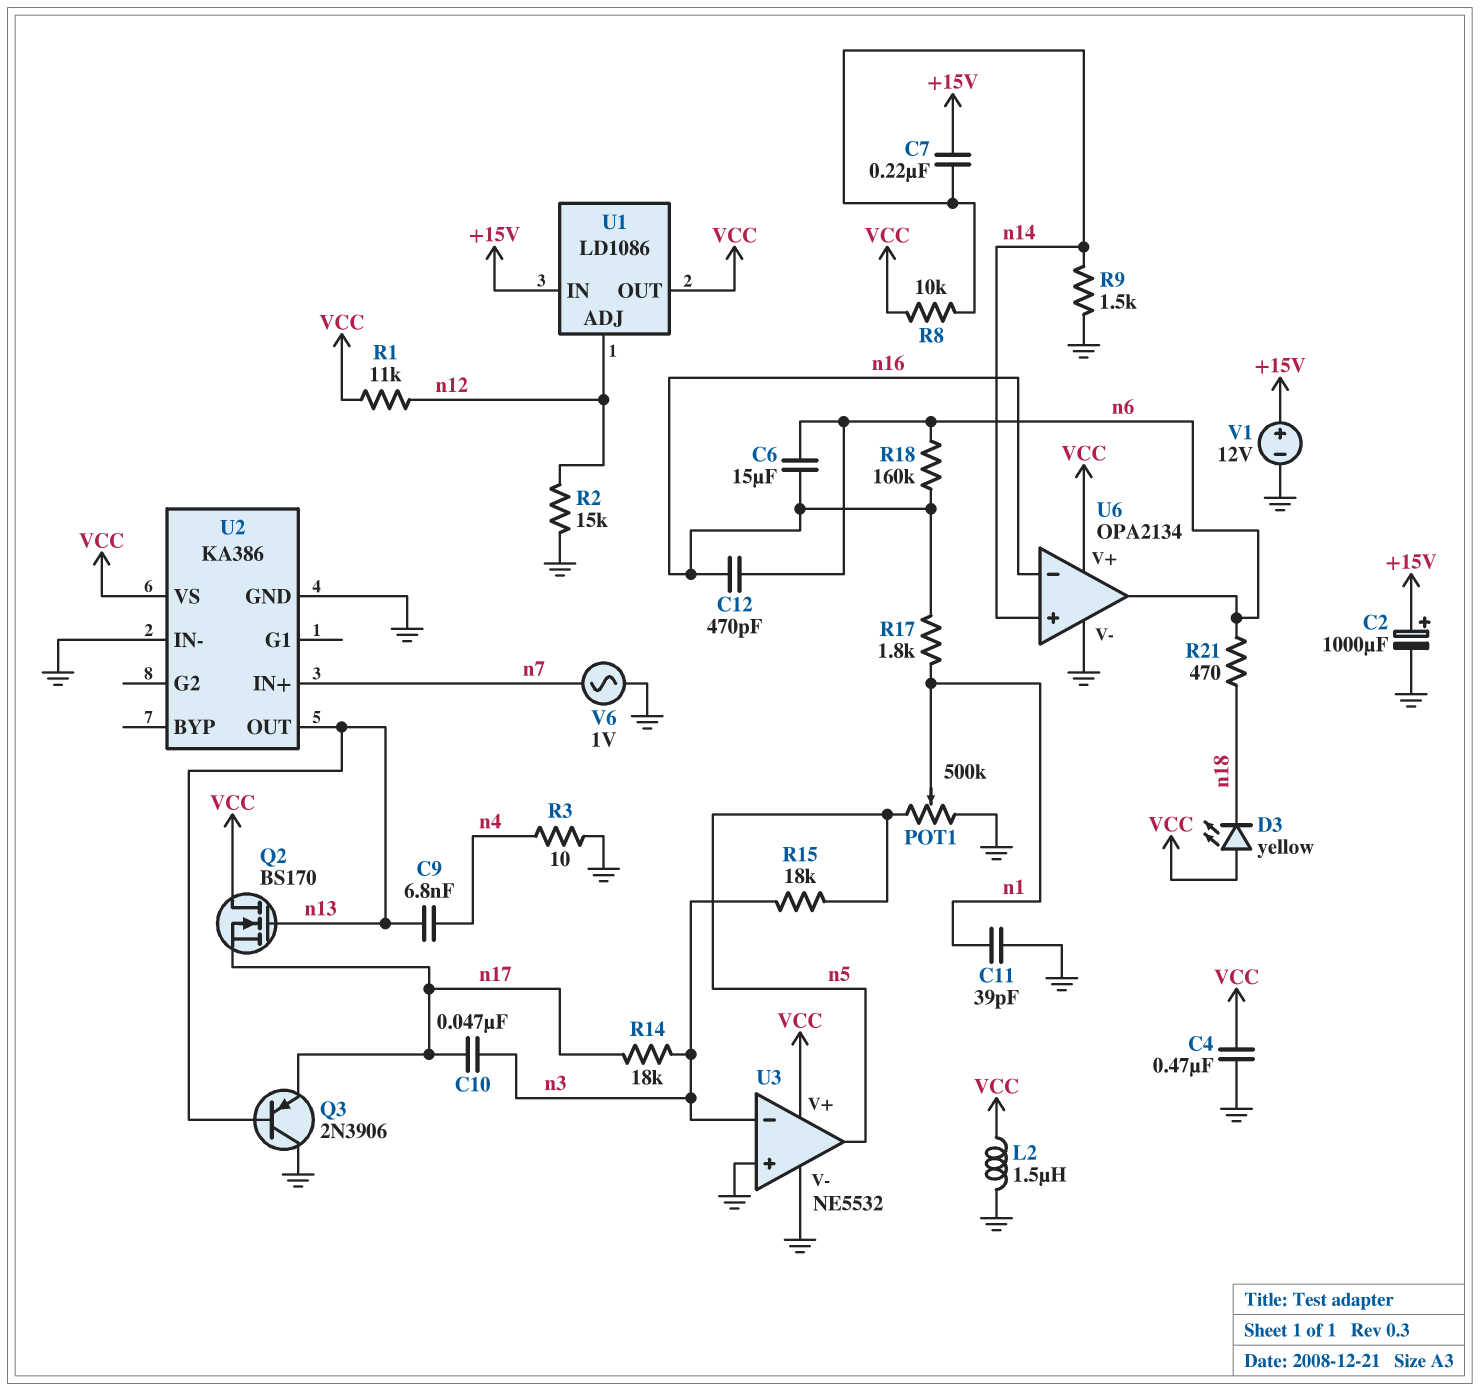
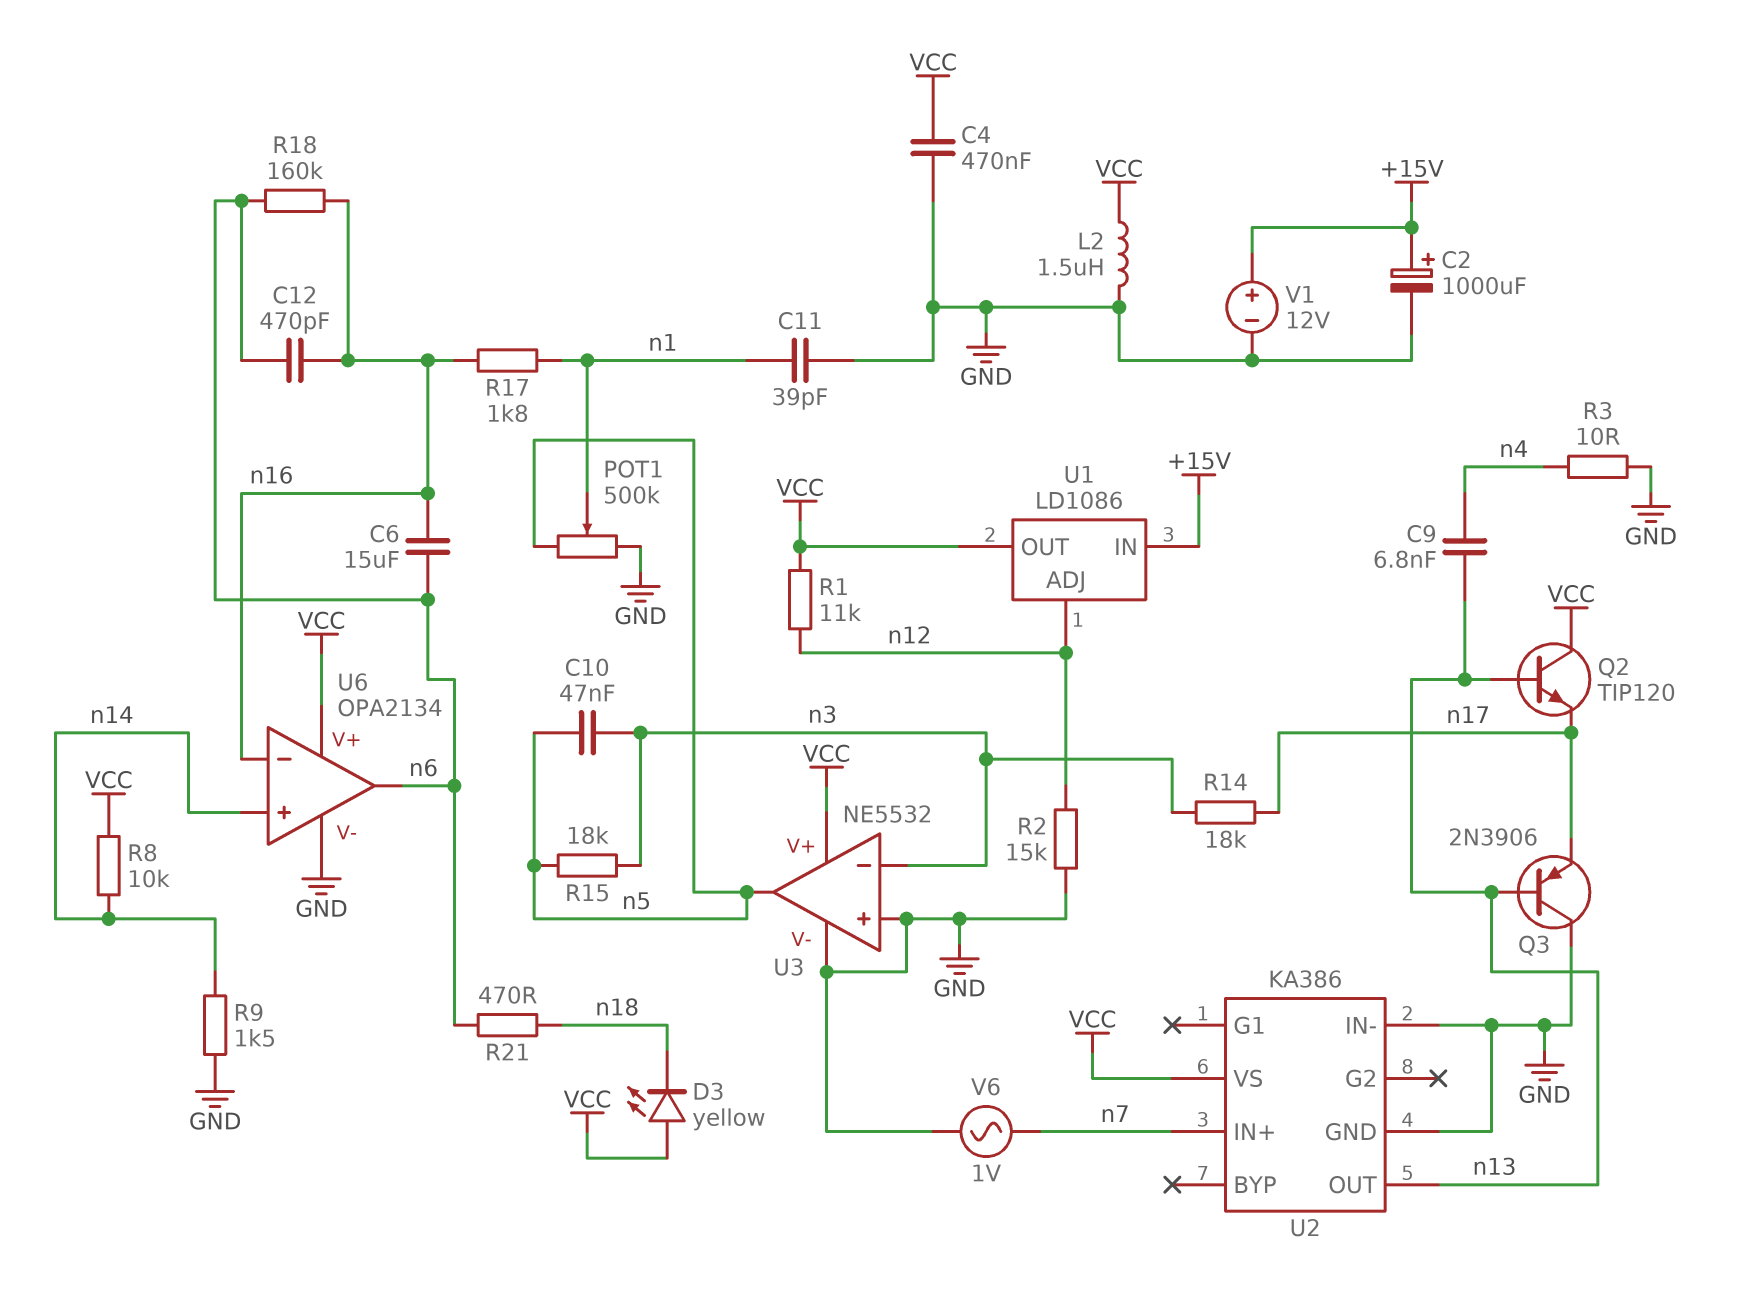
C7: 220nF (+15V, n14) -> none
C10: 47nF (n3, n17) -> 47nF (n3, n5)
Q2: NMOS BS170 (G n13, D VCC, S n17) -> NPN TIP120 (B n13, C VCC, E n17)

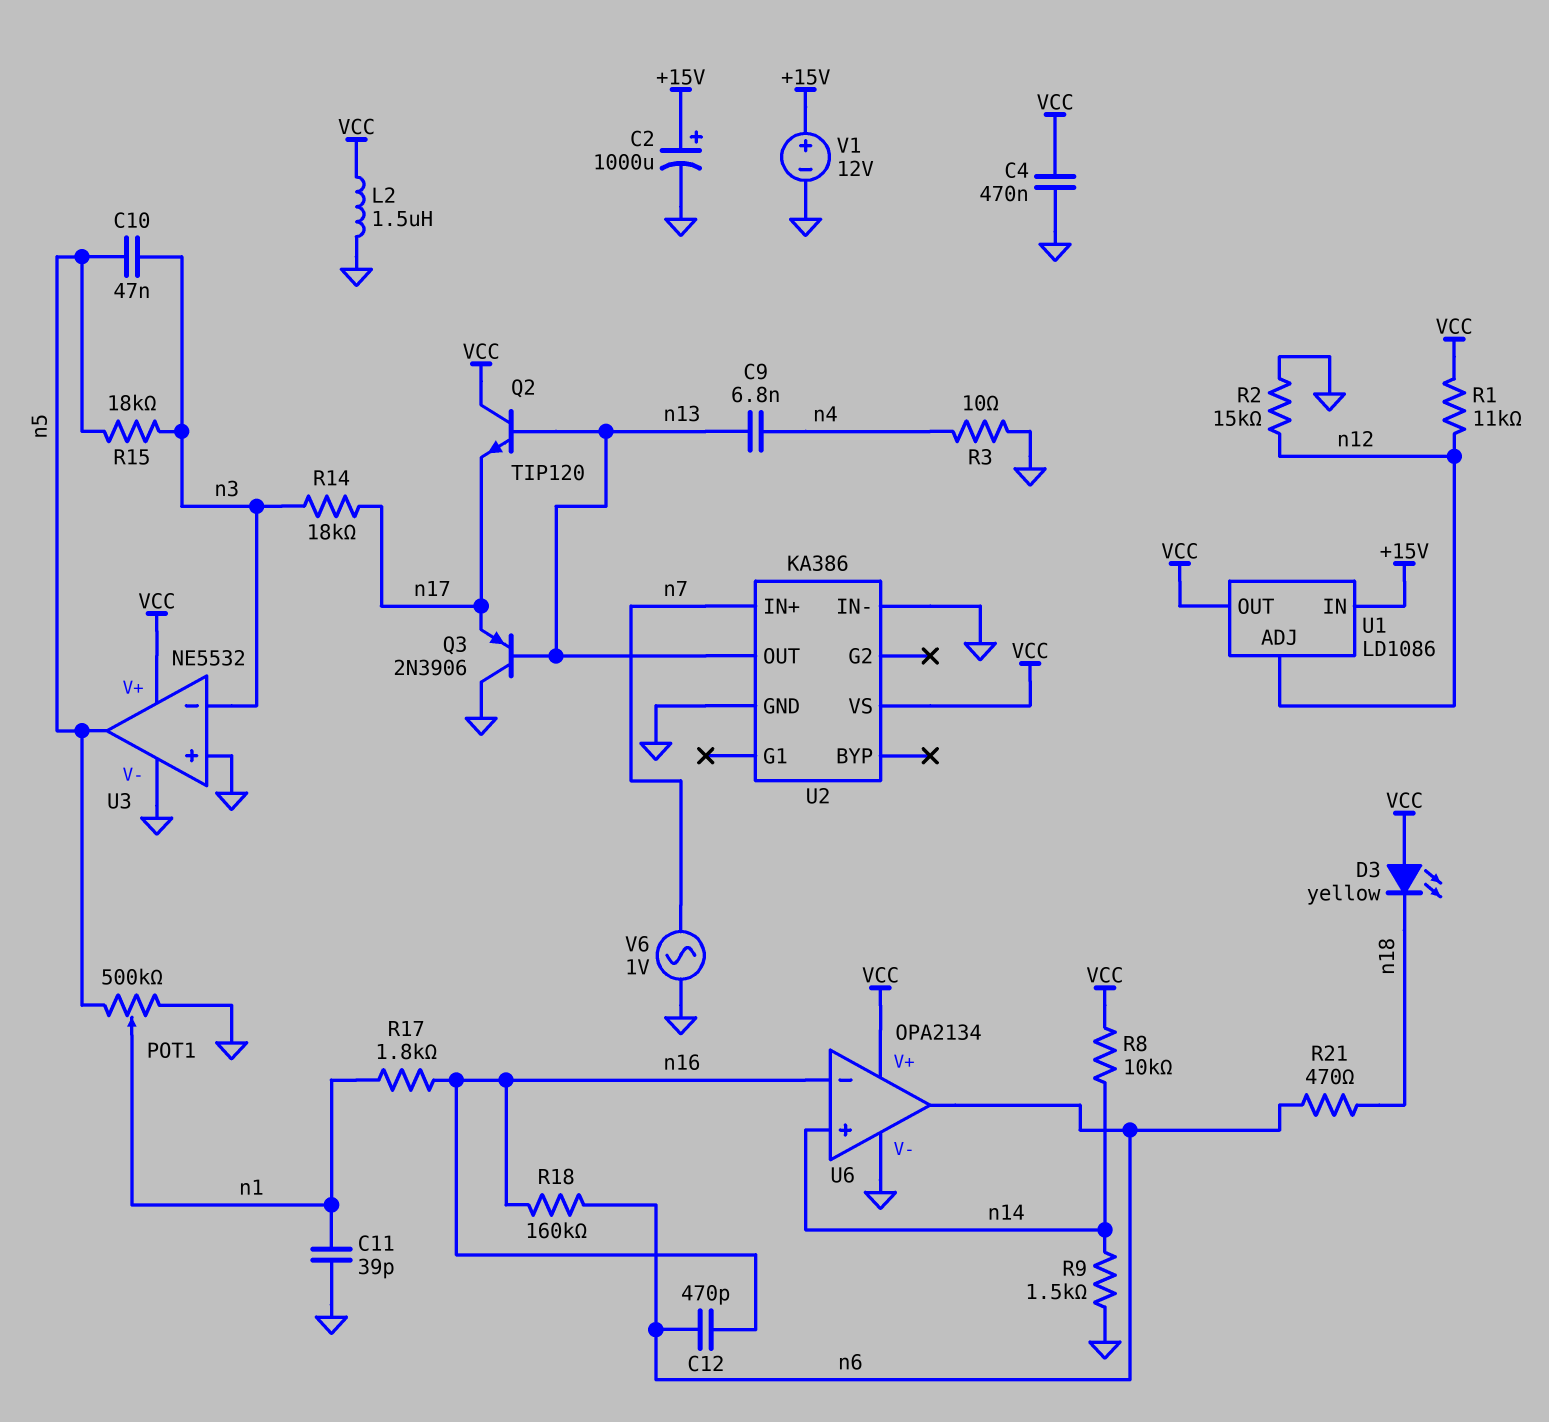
C6: 15uF (n6, n16) -> none

